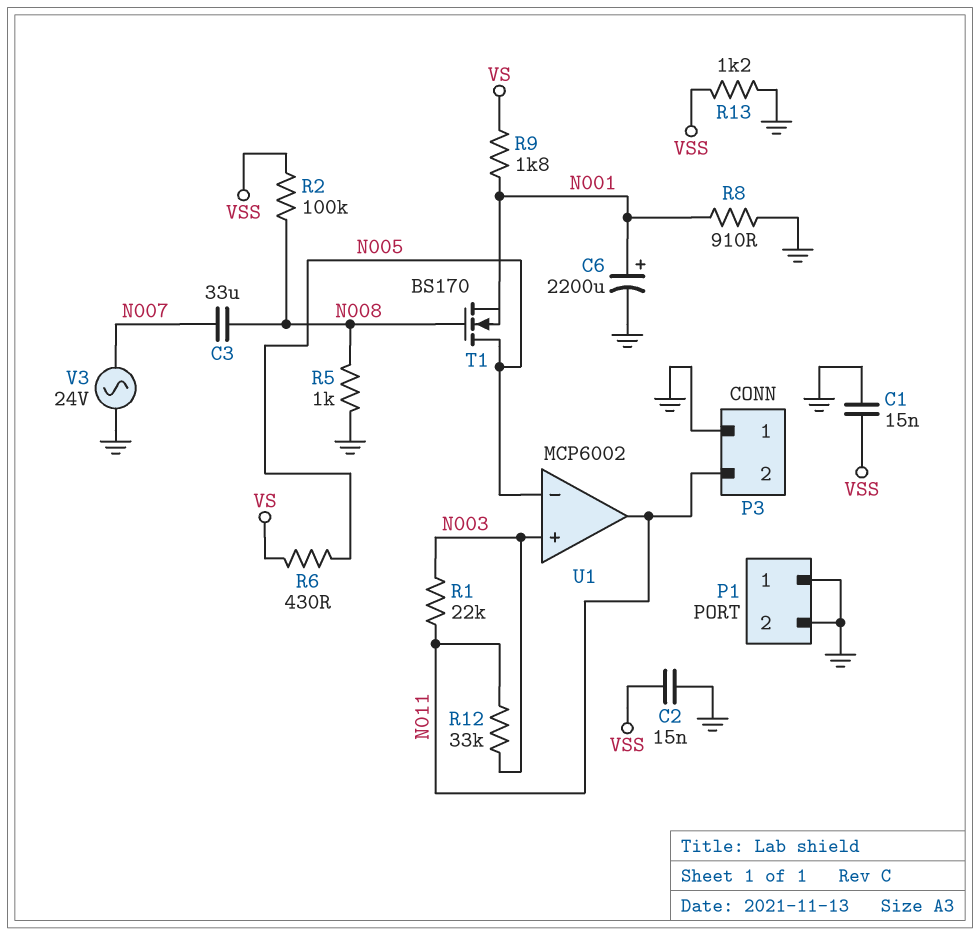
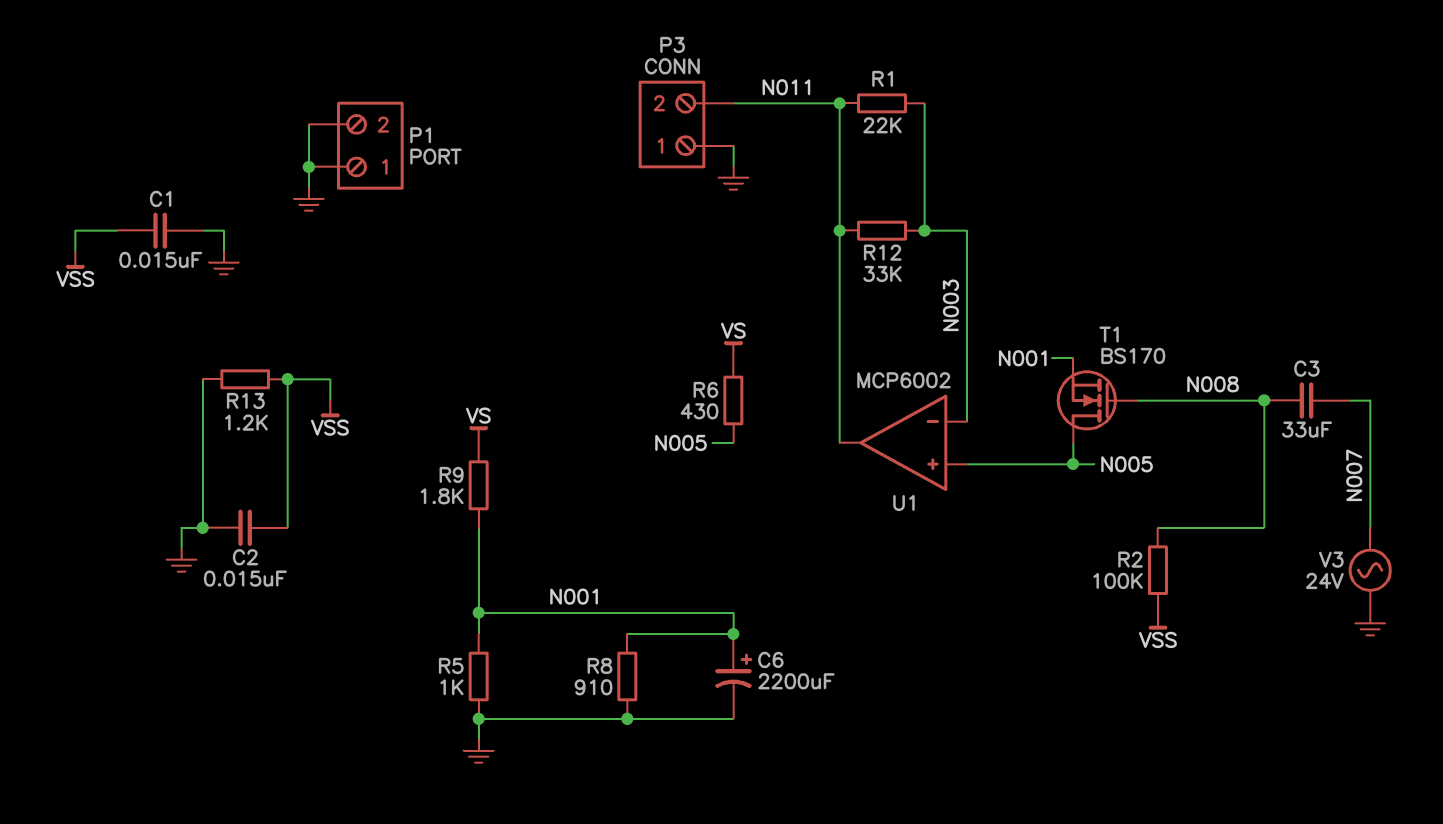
R5: 1k (GND, N008) -> 1k (GND, N001)
U1 pin in+: N003 -> N005
U1 pin in-: N005 -> N003

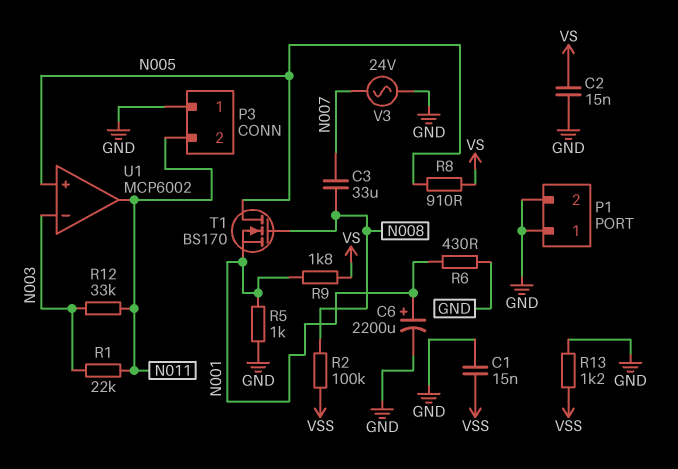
C2: 15nF (GND, VSS) -> 15nF (GND, VS)
R6: 430 (N005, VS) -> 430 (GND, N001)
R8: 910 (GND, N001) -> 910 (N005, VS)

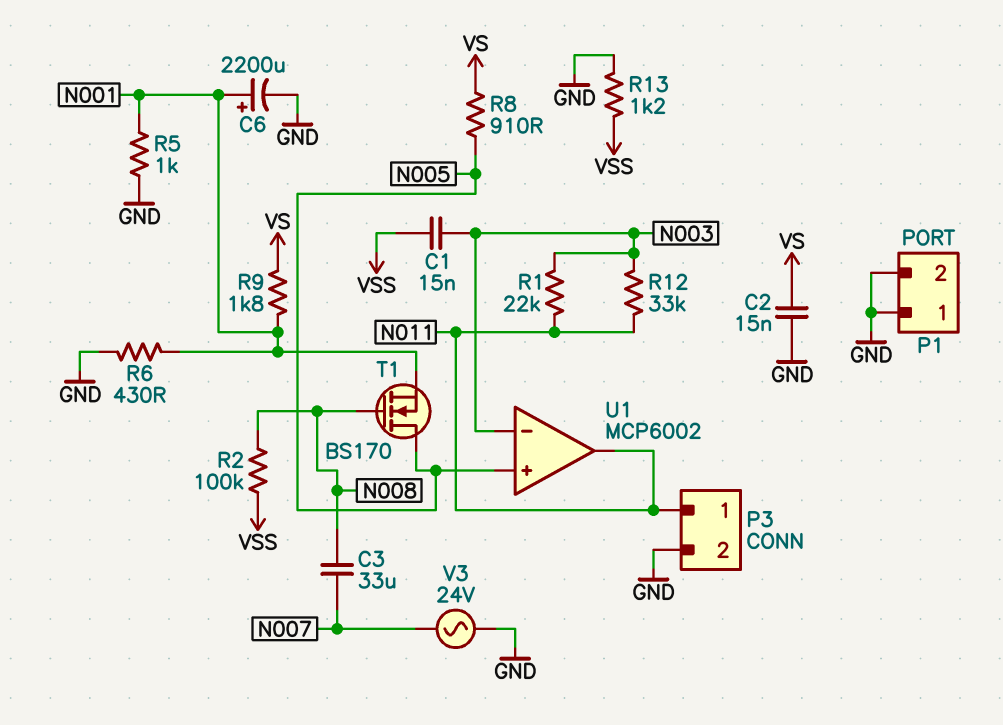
C1: 15nF (GND, VSS) -> 15nF (N003, VSS)
P3 pin 1: GND -> N011
P3 pin 2: N011 -> GND

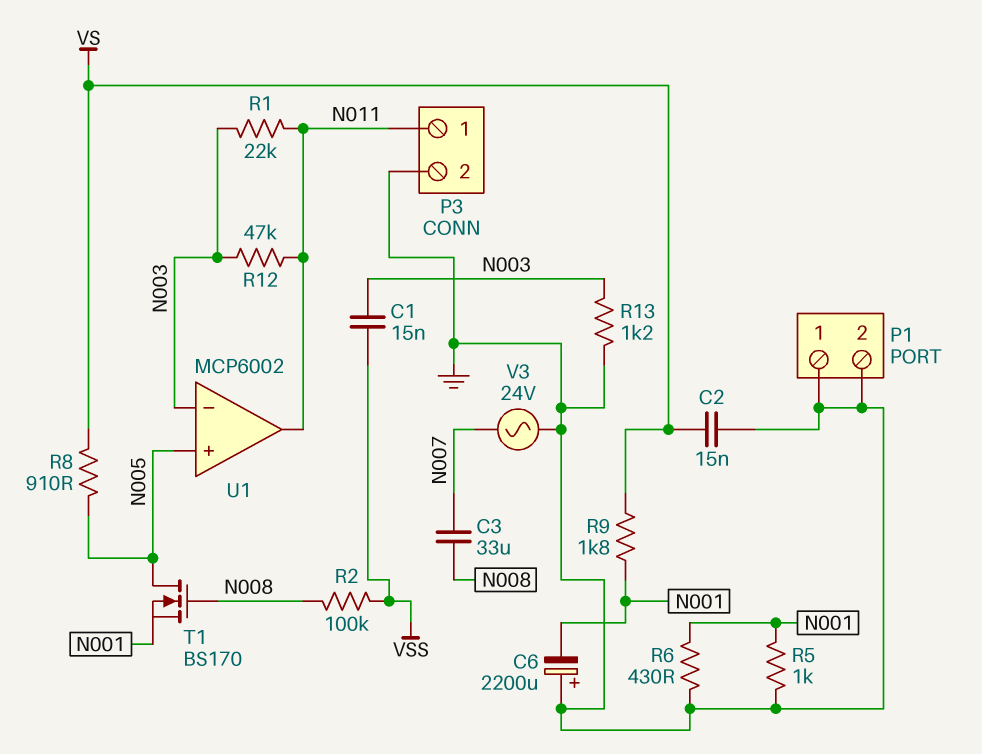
C6: 2200uF (plus N001, minus GND) -> 2200uF (plus GND, minus N001)
R12: 33k (N003, N011) -> 47k (N003, N011)
R13: 1.2k (GND, VSS) -> 1.2k (GND, N003)

